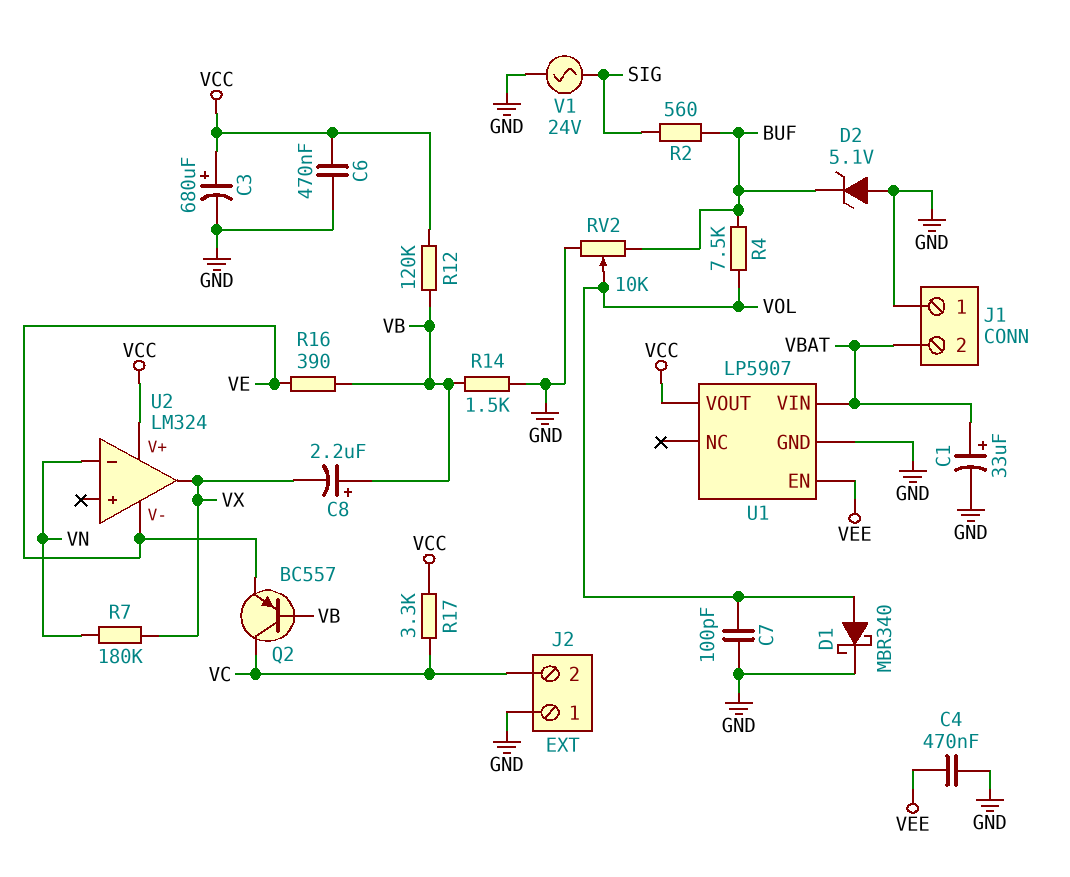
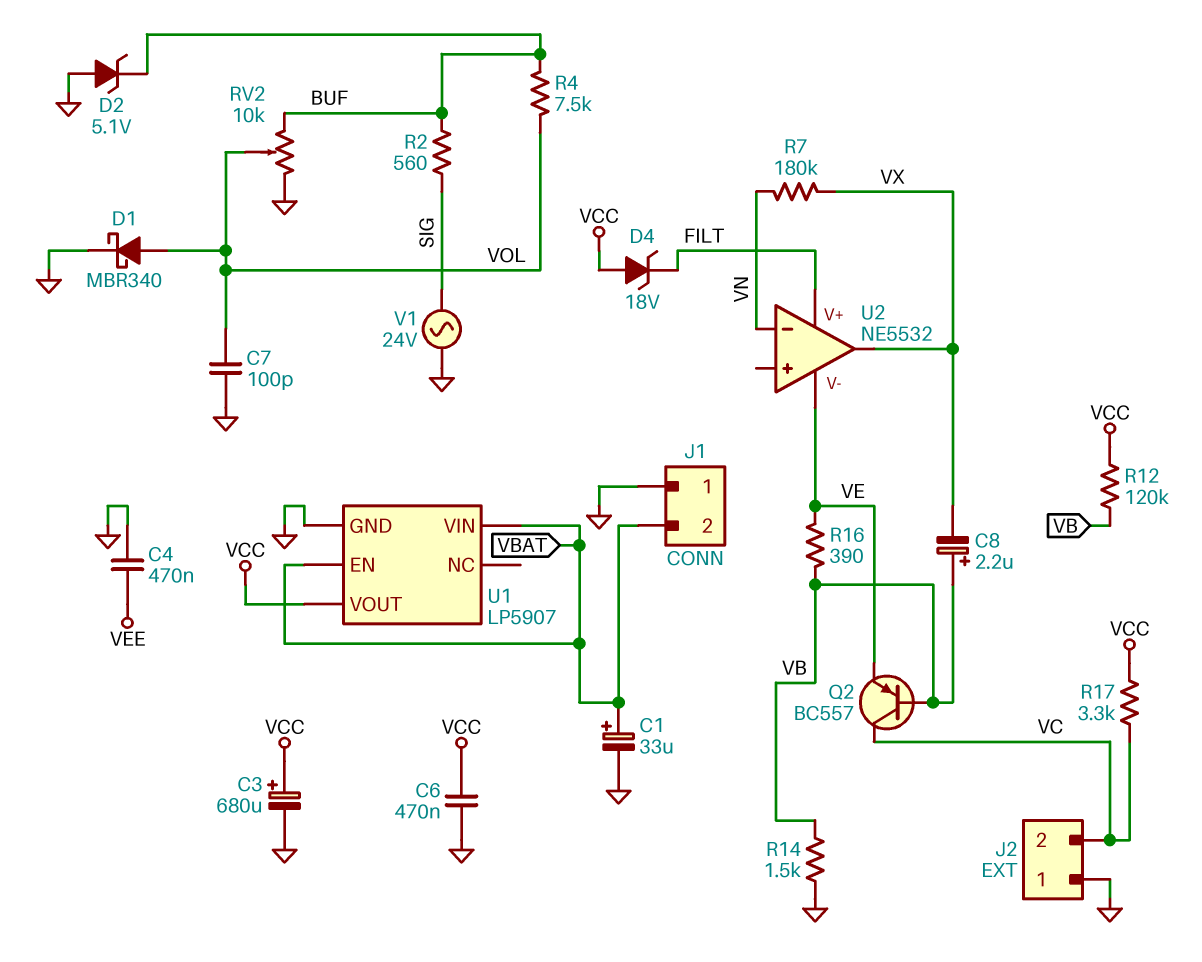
D4: none -> zener 18V (A VCC, K FILT)
U1 pin EN: VEE -> VBAT
U2: LM324 -> NE5532
U2 pin V+: VCC -> FILT

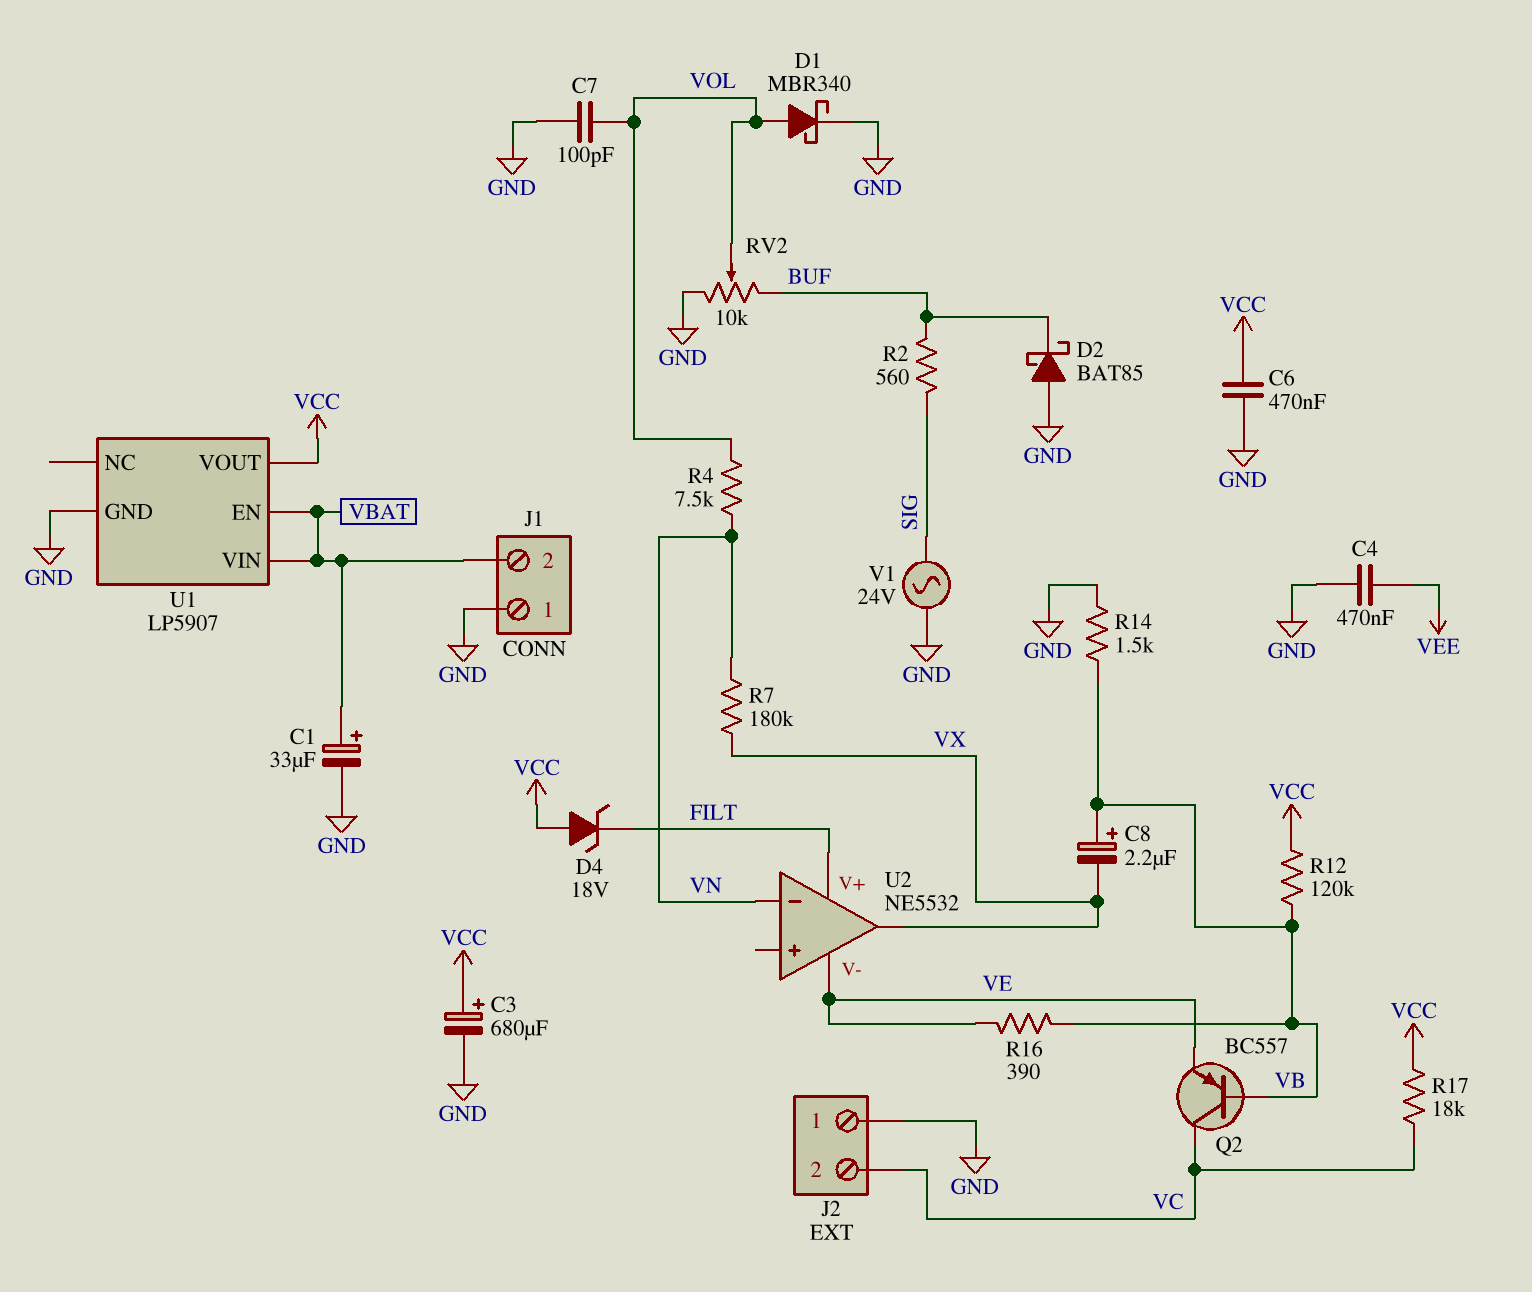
D2: zener 5.1V (A GND, K BUF) -> schottky BAT85 (A GND, K BUF)
R4: 7.5k (BUF, VOL) -> 7.5k (VN, VOL)
R17: 3.3k (VC, VCC) -> 18k (VC, VCC)

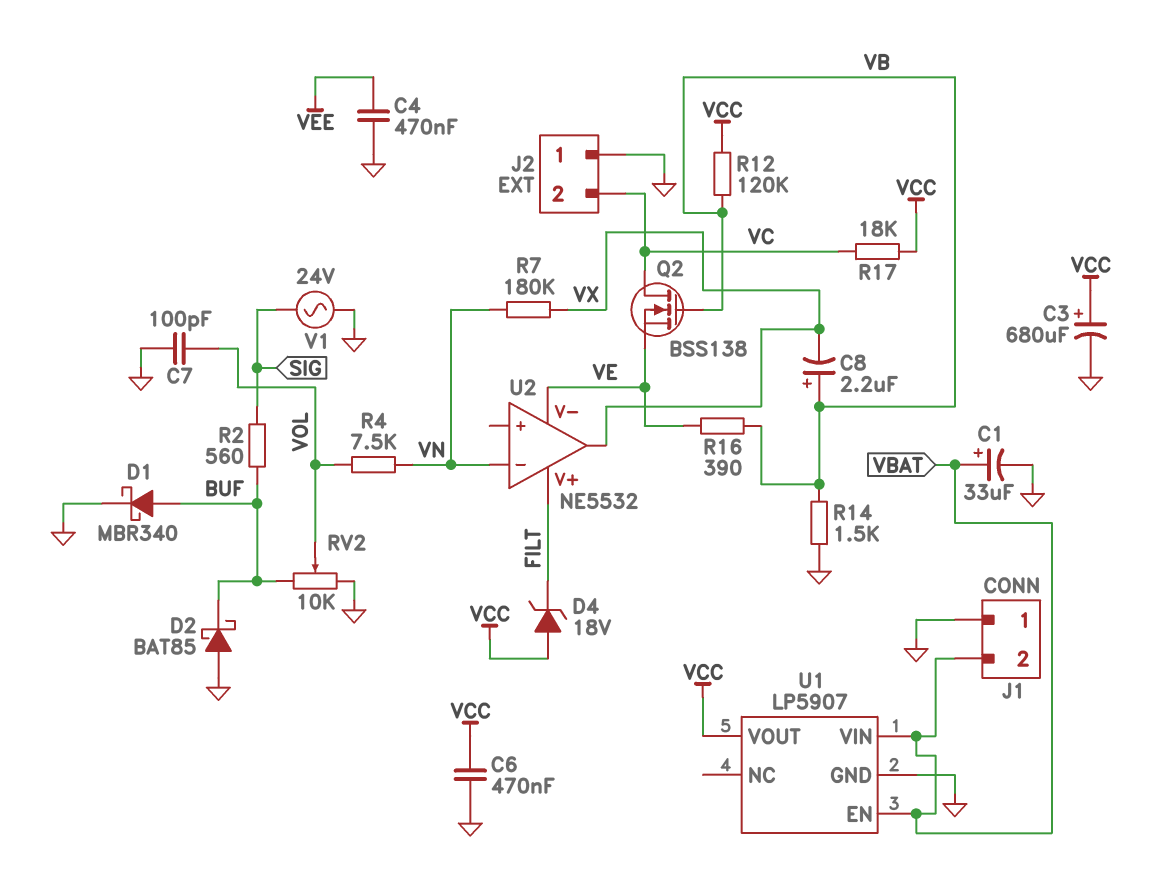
D1: schottky MBR340 (A VOL, K GND) -> schottky MBR340 (A BUF, K GND)
Q2: PNP BC557 (B VB, C VC, E VE) -> NMOS BSS138 (G VB, D VC, S VE)

